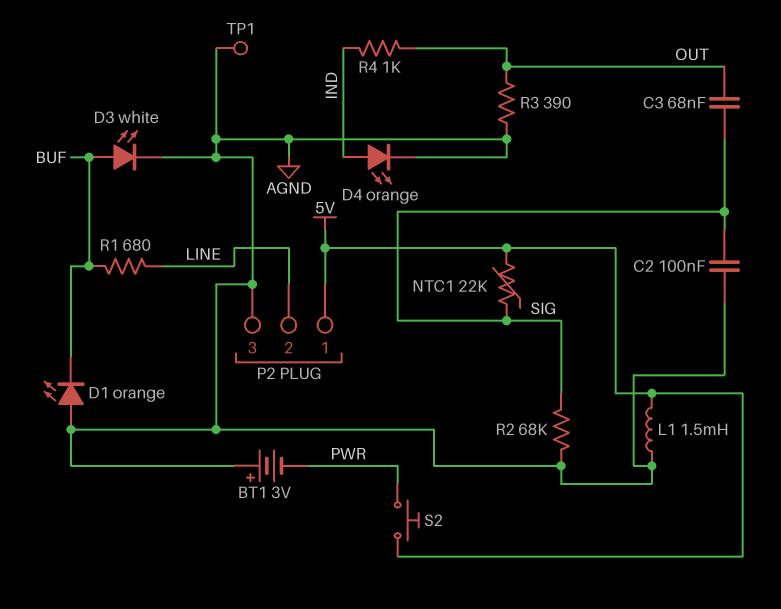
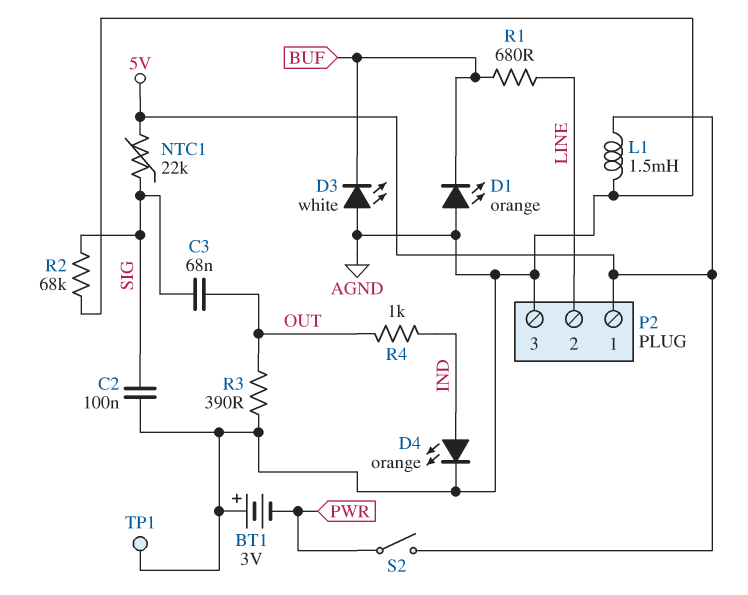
D3: LED white (A BUF, K AGND) -> LED white (A AGND, K BUF)
S2: button (5V, PWR) -> switch (5V, PWR)

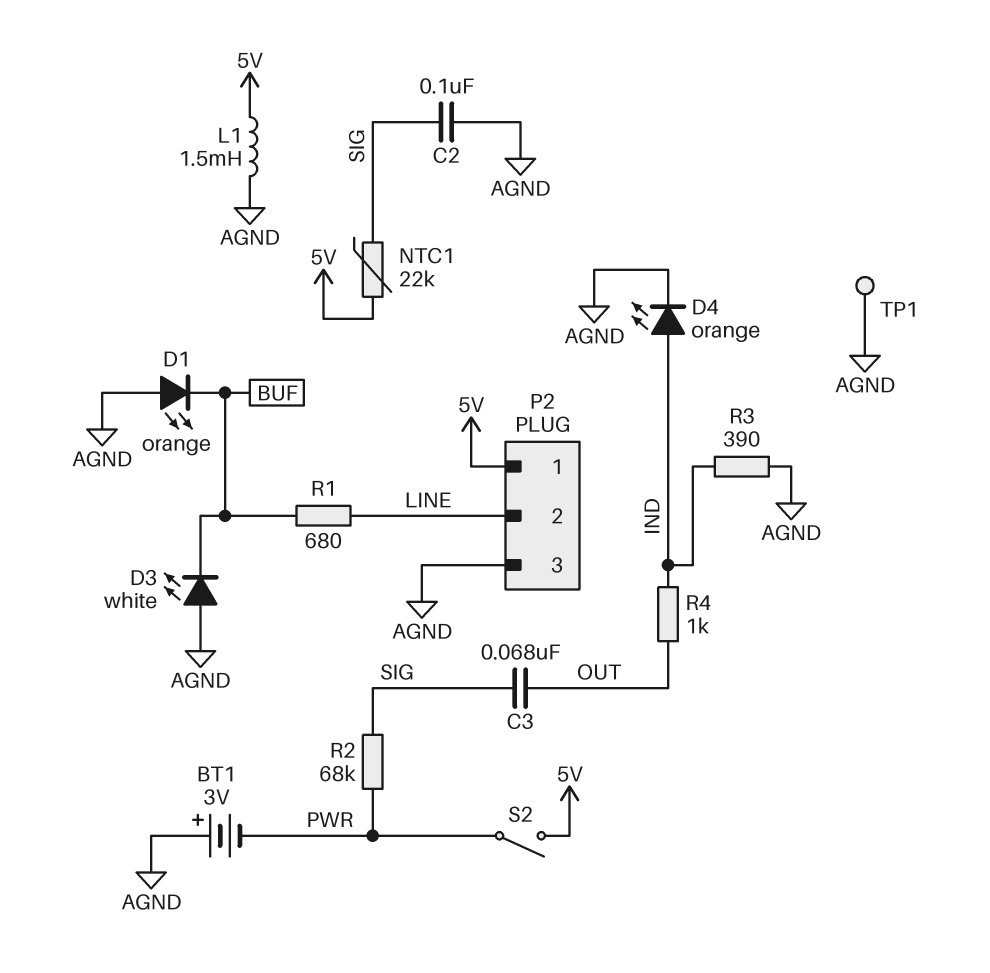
R2: 68k (AGND, SIG) -> 68k (PWR, SIG)
R3: 390 (AGND, OUT) -> 390 (AGND, IND)

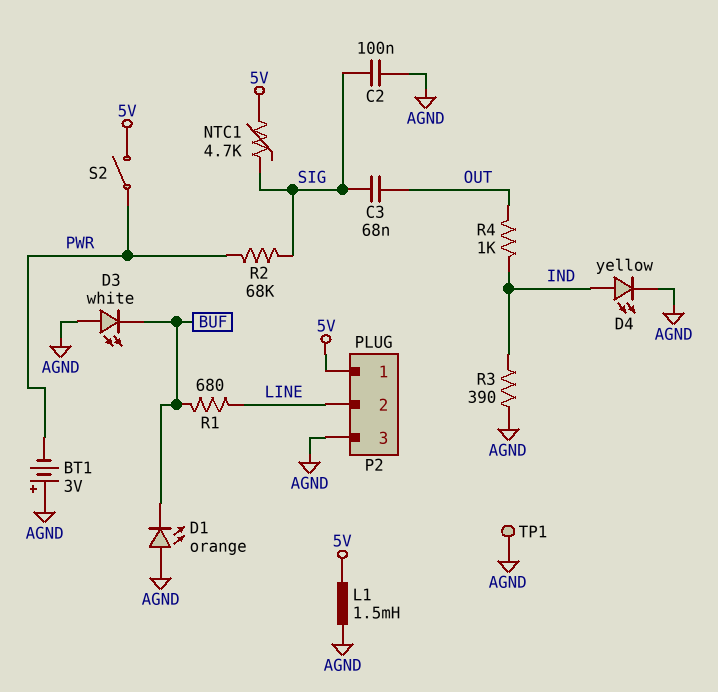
D4: LED orange (A IND, K AGND) -> LED yellow (A IND, K AGND)
NTC1: 22k (5V, SIG) -> 4.7k (5V, SIG)

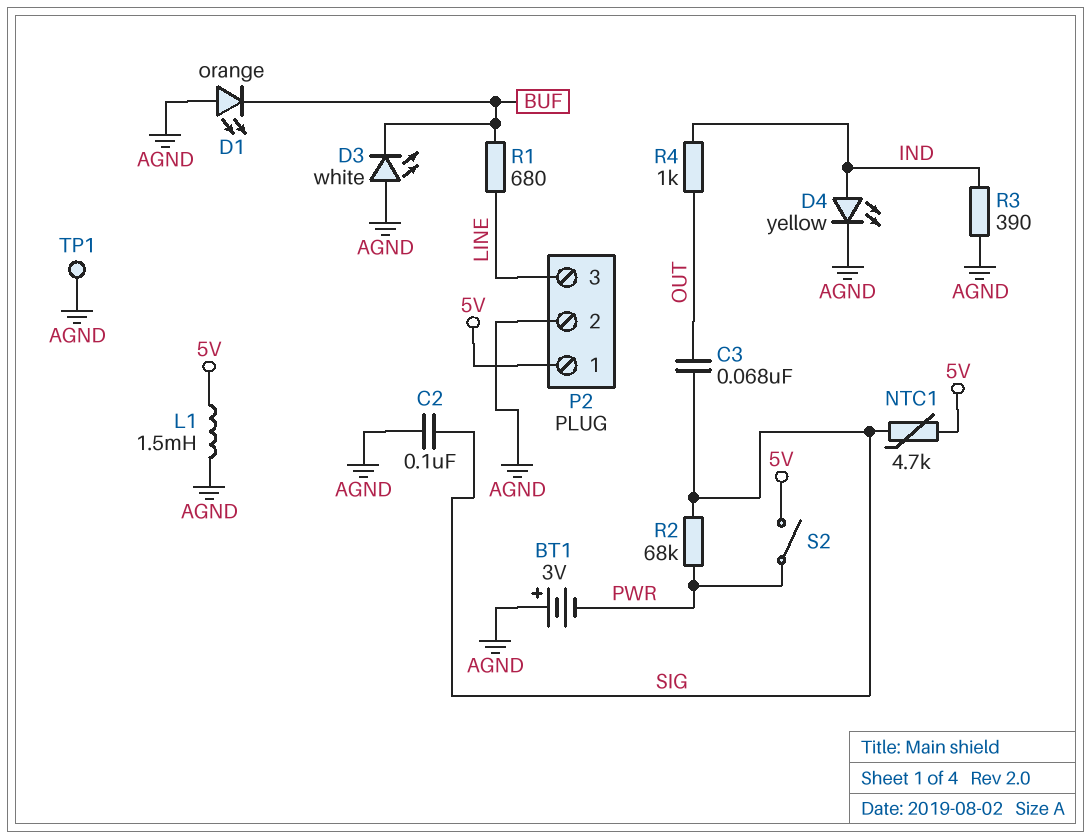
P2 pin 2: LINE -> AGND
P2 pin 3: AGND -> LINE

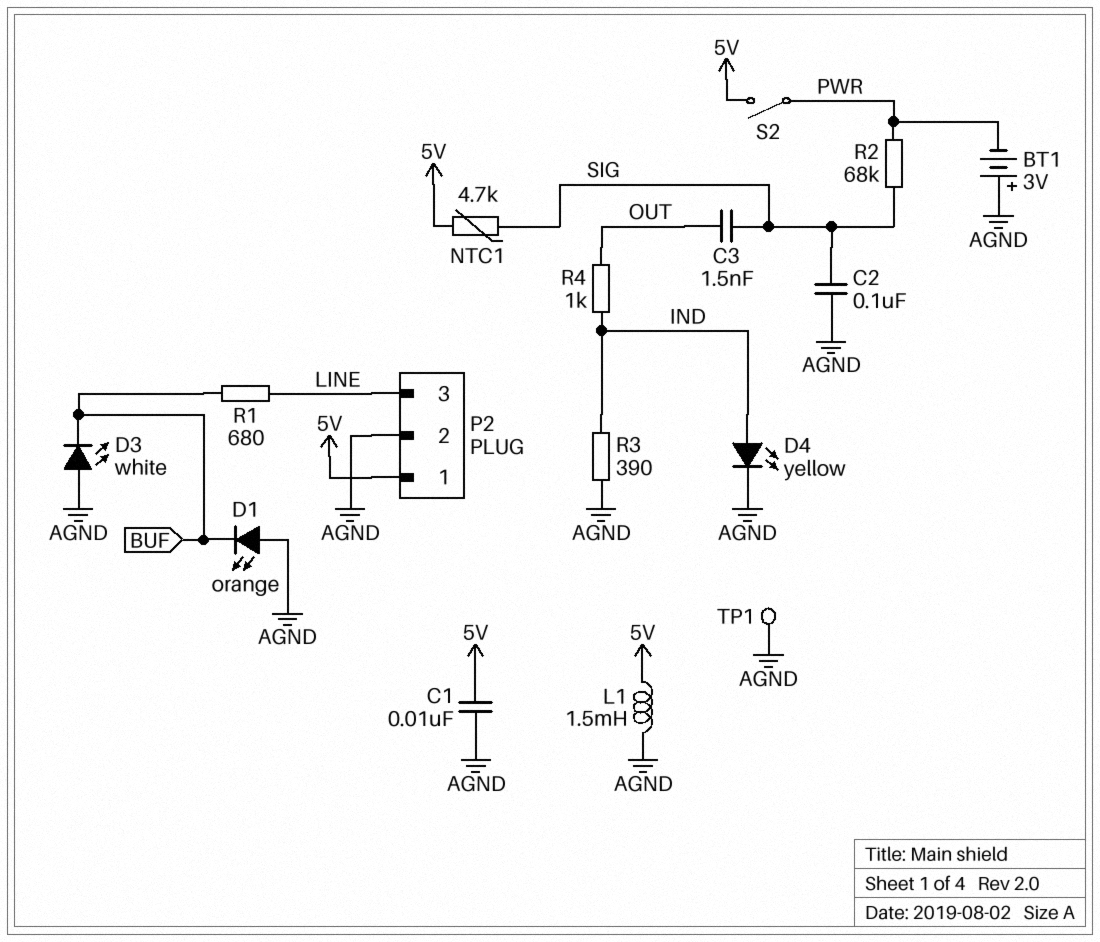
C1: none -> 10nF (5V, AGND)
C3: 68nF (OUT, SIG) -> 1.5nF (OUT, SIG)

